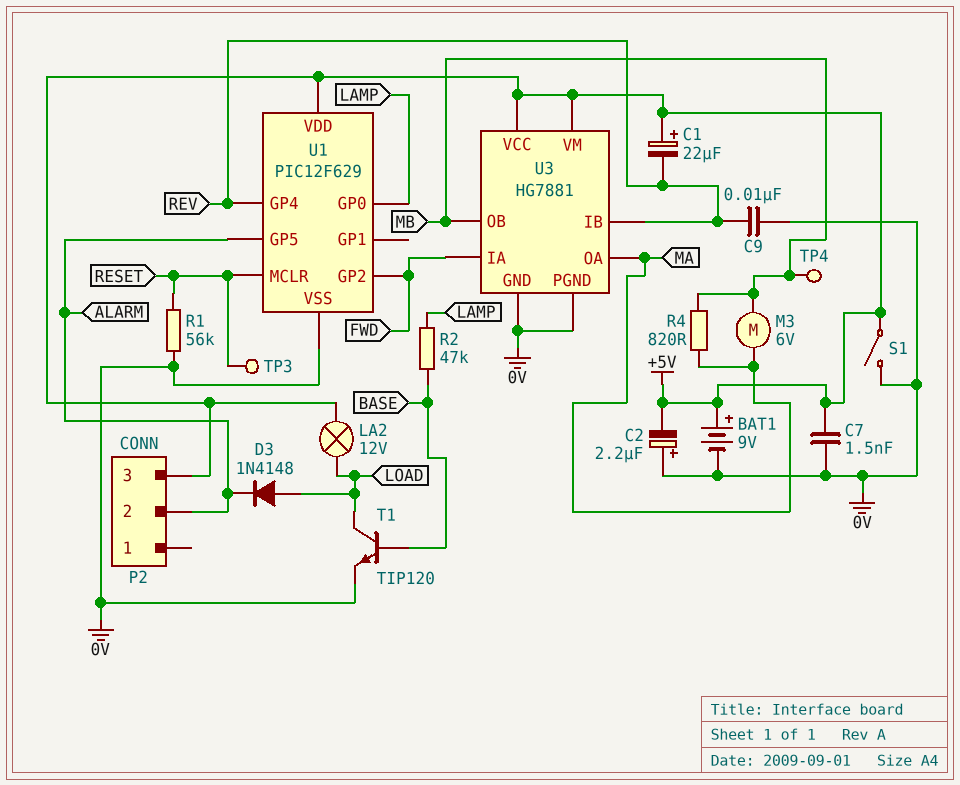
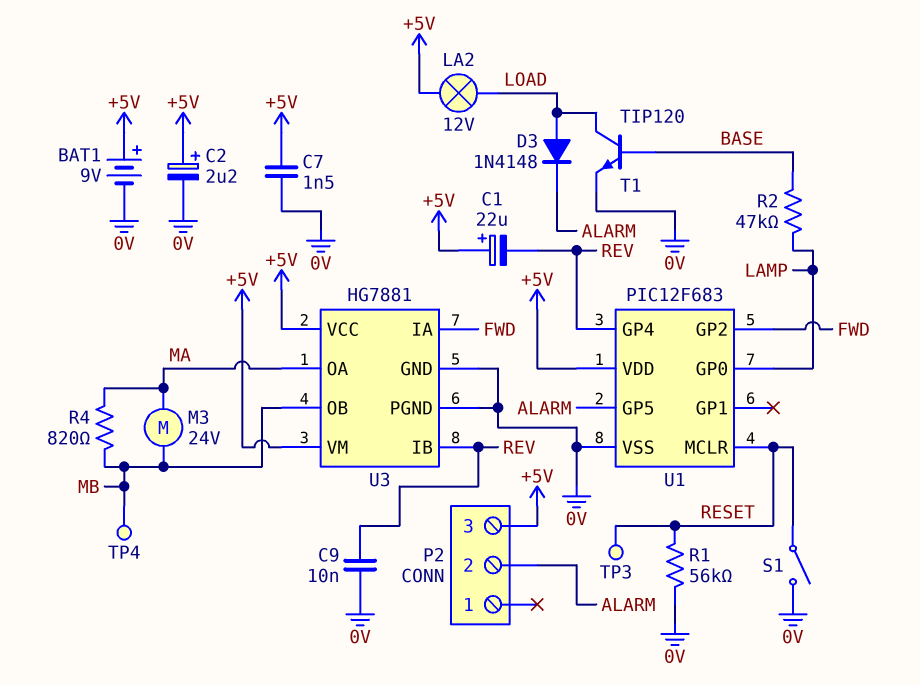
C2: 2.2uF (plus 0V, minus +5V) -> 2.2uF (plus +5V, minus 0V)
M3: motor 6V (MA, MB) -> motor 24V (MA, MB)
S1: switch (+5V, 0V) -> switch (0V, RESET)
U1: PIC12F629 -> PIC12F683

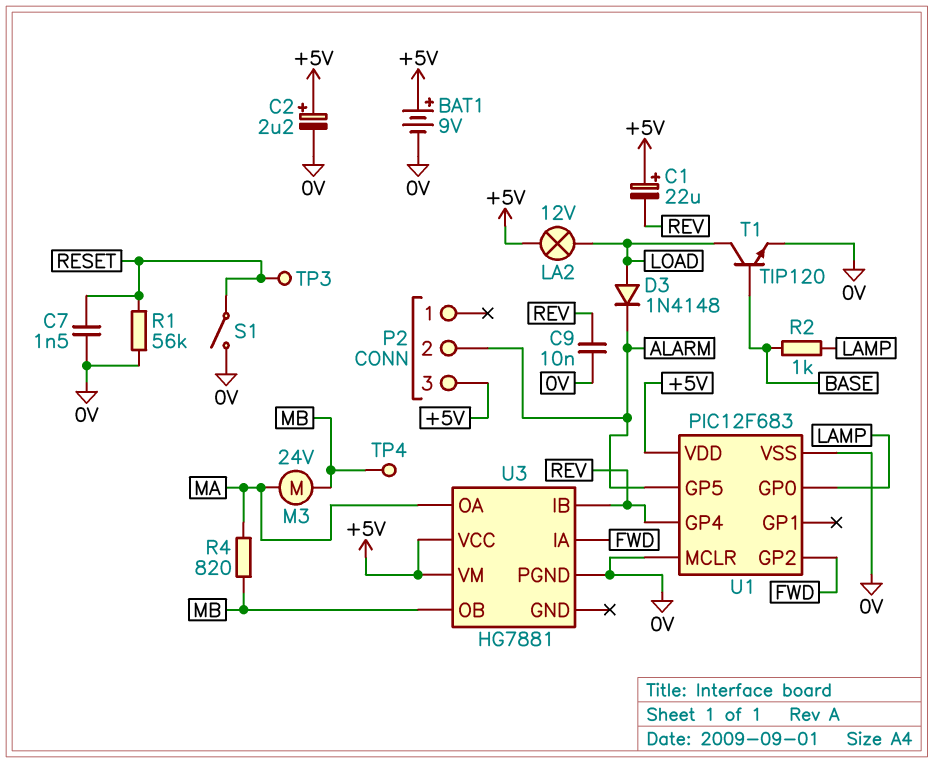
C7: 1.5nF (+5V, 0V) -> 1.5nF (0V, RESET)
R2: 47k (BASE, LAMP) -> 1k (BASE, LAMP)
U1 pin MCLR: RESET -> 0V
U3 pin GND: 0V -> none

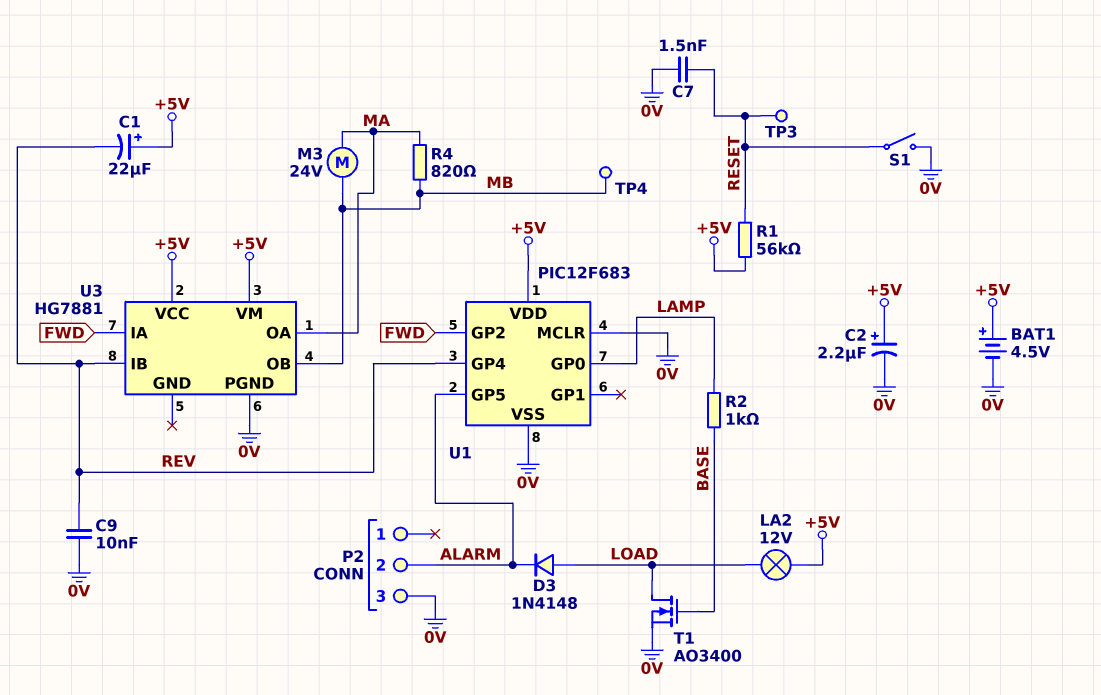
BAT1: 9V (plus +5V, minus 0V) -> 4.5V (plus +5V, minus 0V)
P2 pin 3: +5V -> 0V
R1: 56k (0V, RESET) -> 56k (+5V, RESET)
T1: NPN TIP120 (B BASE, C LOAD, E 0V) -> NMOS AO3400 (G BASE, D LOAD, S 0V)

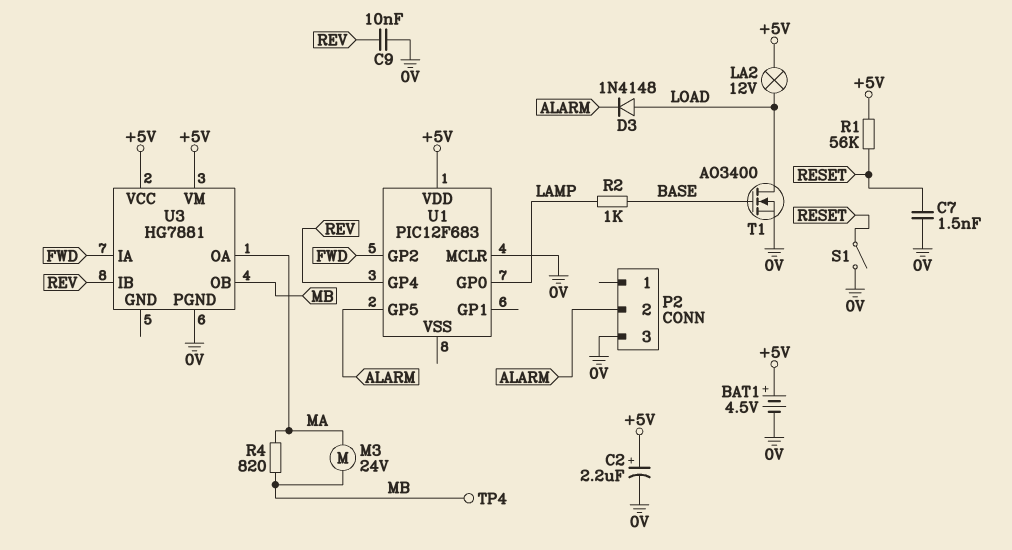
C1: 22uF (plus +5V, minus REV) -> none
TP3: test point (RESET) -> none
U1 pin VSS: 0V -> none

